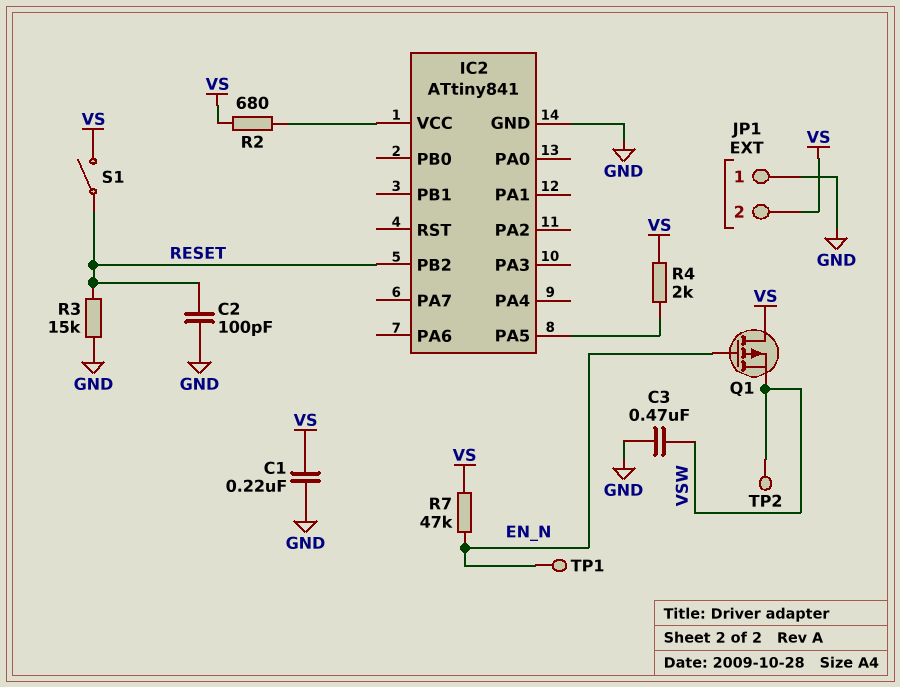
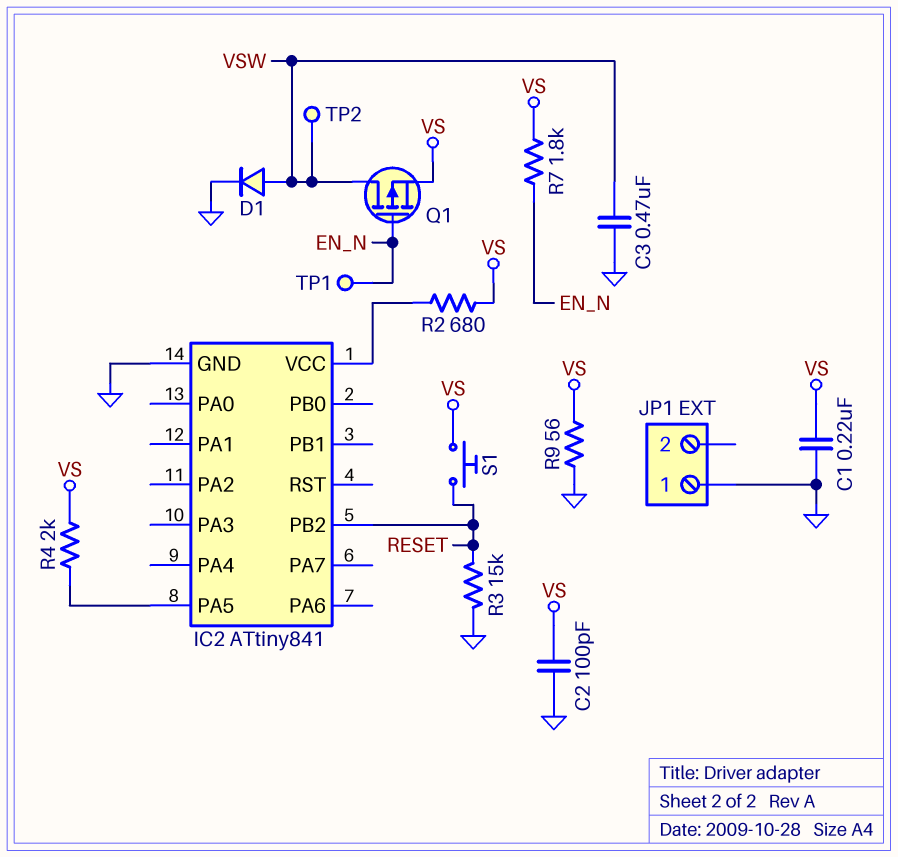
C2: 100pF (GND, RESET) -> 100pF (GND, VS)
D1: none -> diode (A VSW, K GND)
JP1 pin 2: VS -> none
Q1: PMOS (G EN_N, D VS, S VSW) -> PMOS (G EN_N, D VSW, S VS)
R7: 47k (EN_N, VS) -> 1.8k (EN_N, VS)
R9: none -> 56 (GND, VS)
S1: switch (RESET, VS) -> button (RESET, VS)

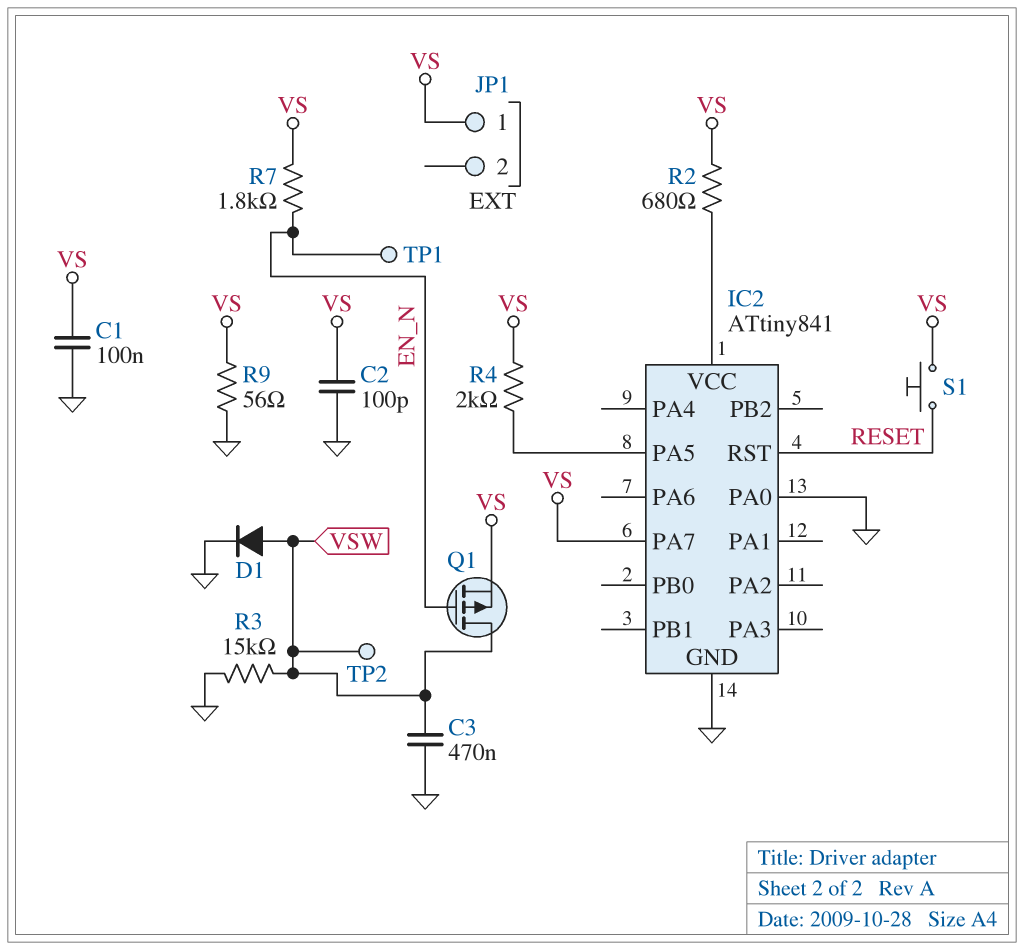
C1: 220nF (GND, VS) -> 100nF (GND, VS)
IC2 pin PA0: none -> GND
IC2 pin PA7: none -> VS
IC2 pin PB2: RESET -> none
IC2 pin RST: none -> RESET
JP1 pin 1: GND -> VS
R3: 15k (GND, RESET) -> 15k (GND, VSW)

